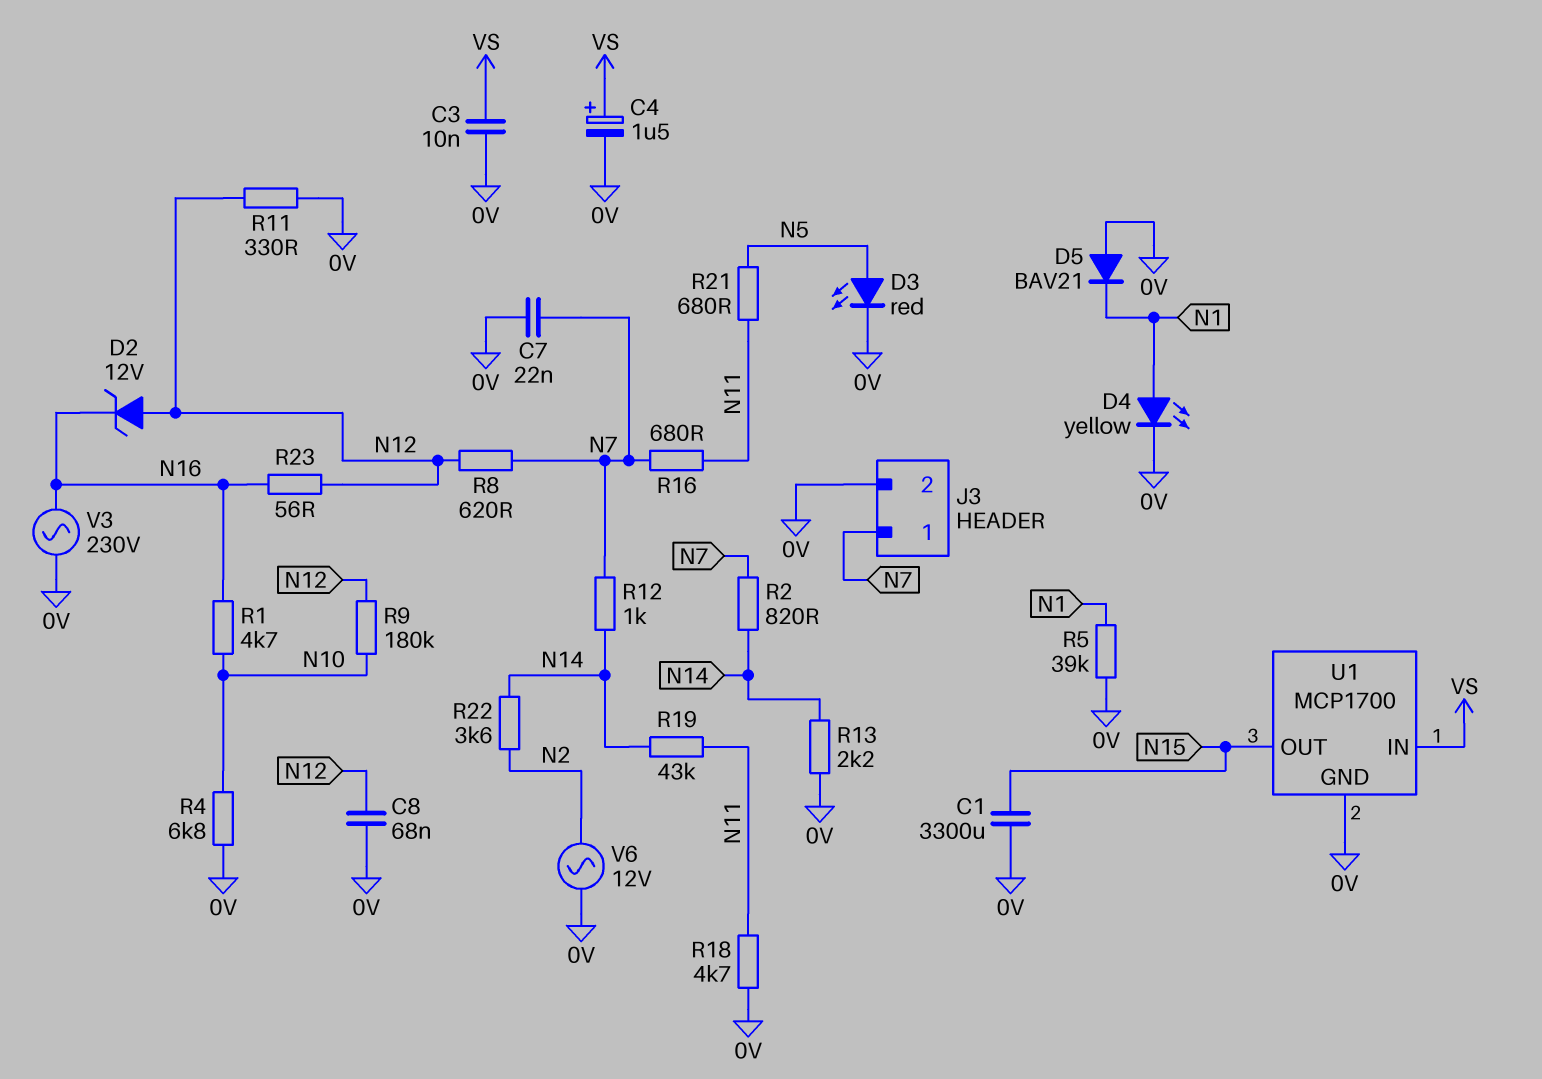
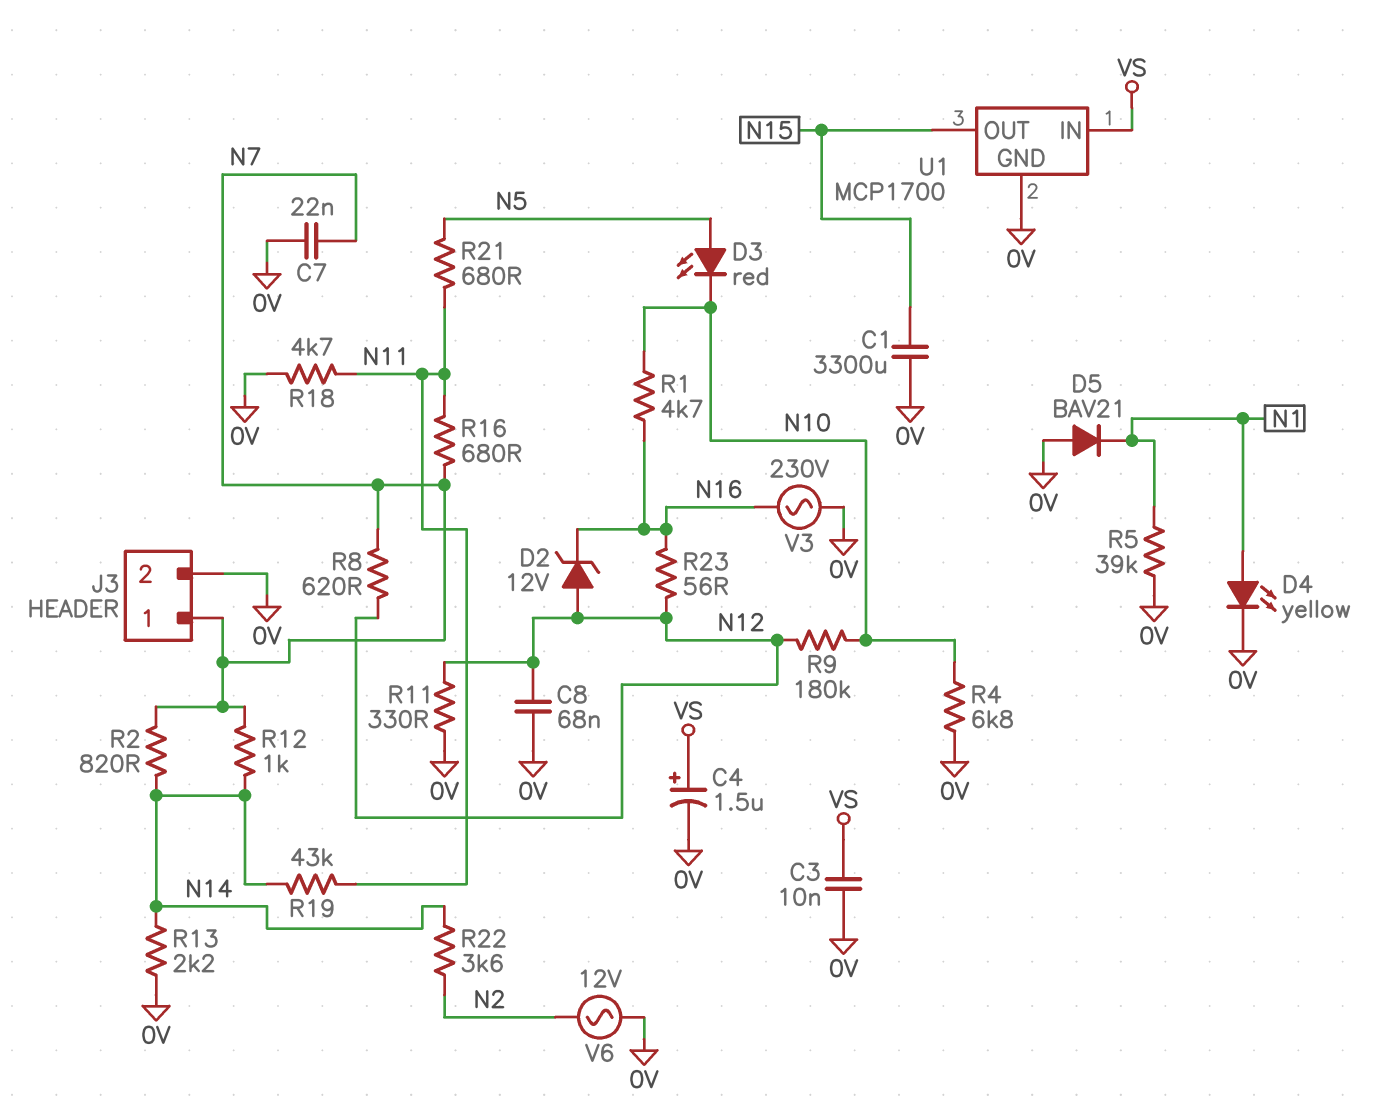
D3: LED red (A N5, K 0V) -> LED red (A N5, K N10)

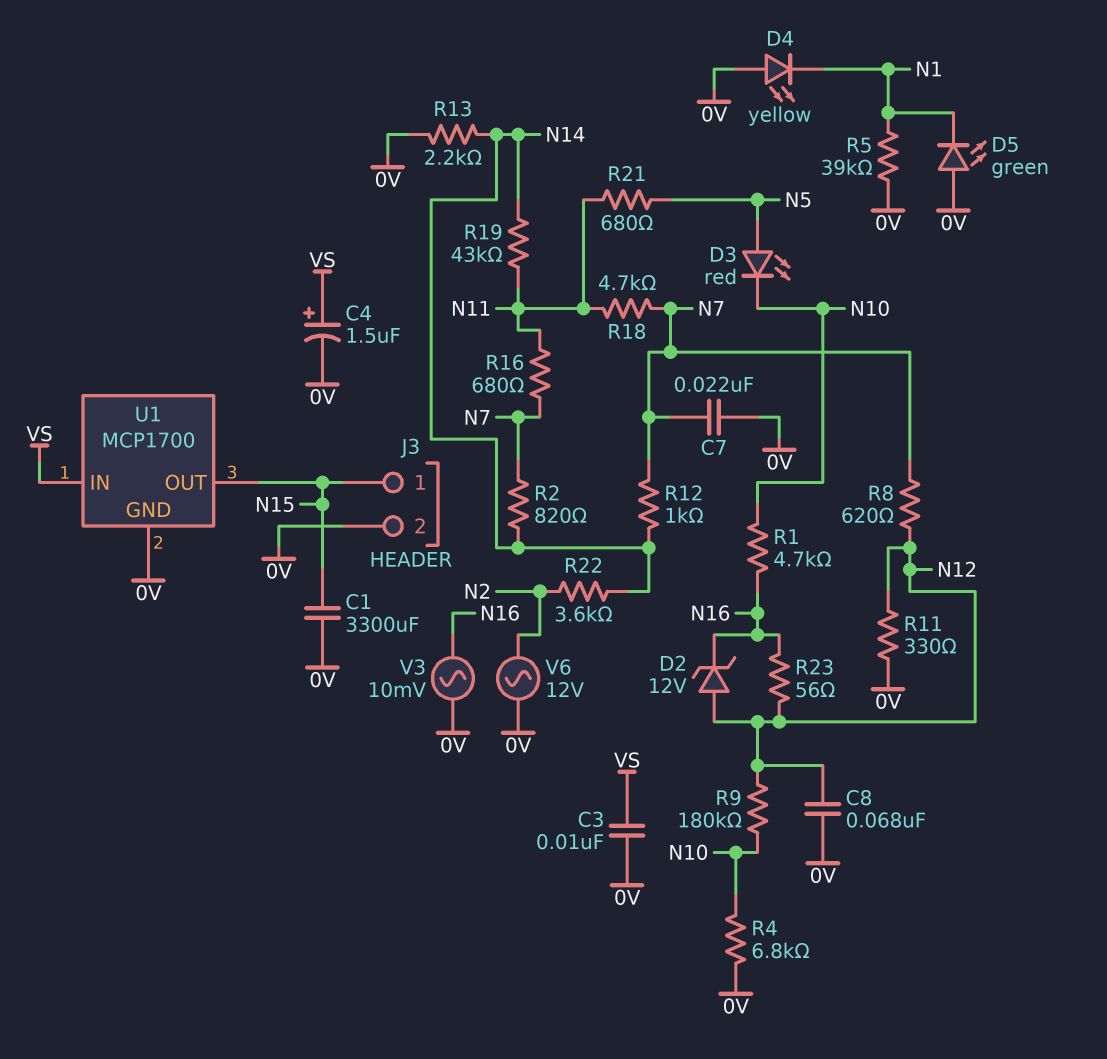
D4: LED yellow (A N1, K 0V) -> LED yellow (A 0V, K N1)
D5: diode BAV21 (A 0V, K N1) -> LED green (A 0V, K N1)
J3 pin 1: N7 -> N15
R18: 4.7k (0V, N11) -> 4.7k (N7, N11)
V3: AC 230V (0V, N16) -> AC 10mV (0V, N16)

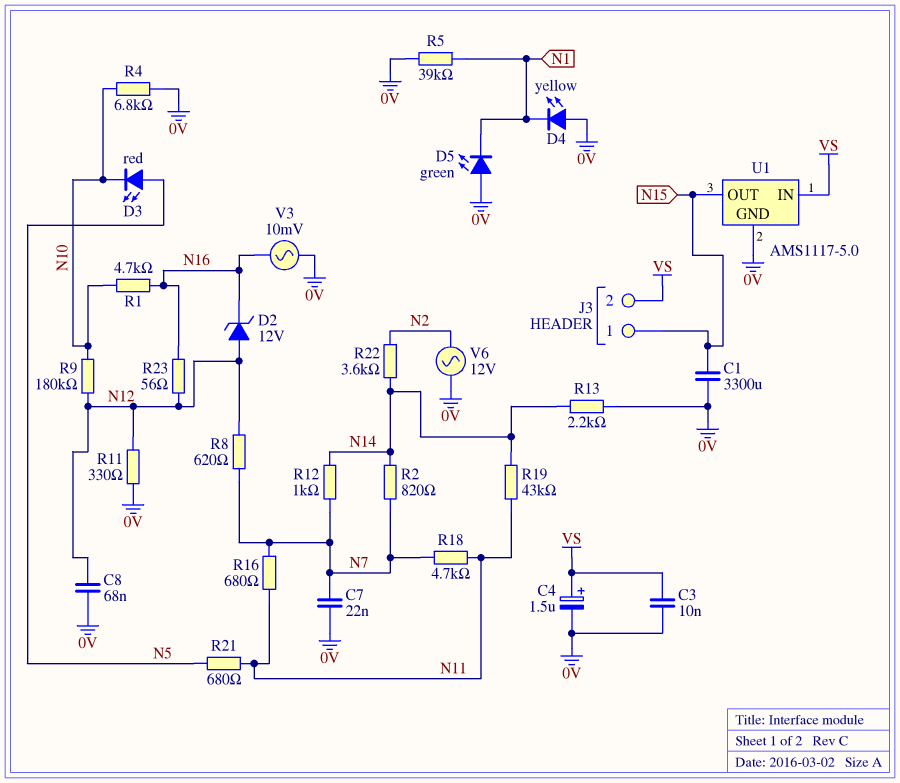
J3 pin 2: 0V -> VS
U1: MCP1700 -> AMS1117-5.0

